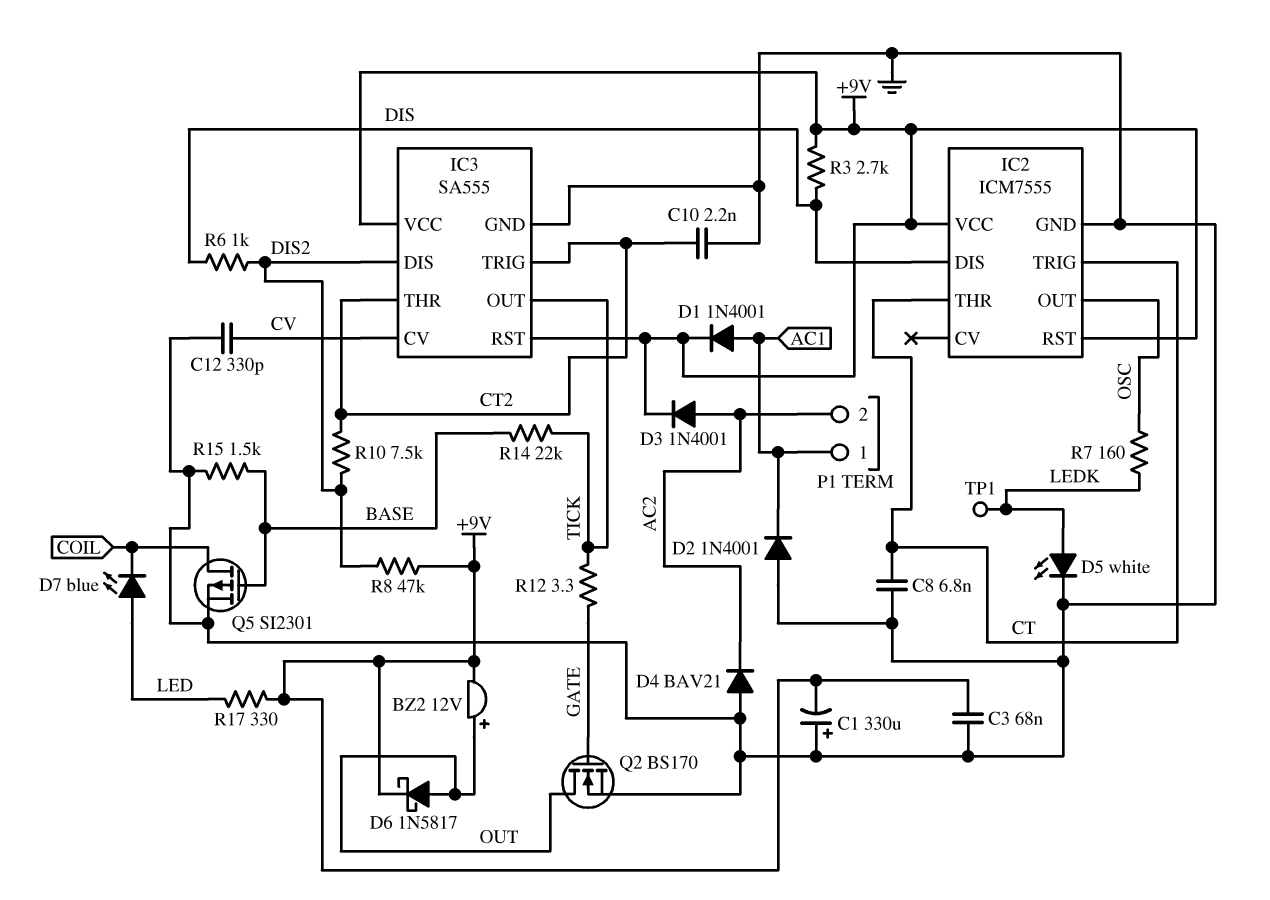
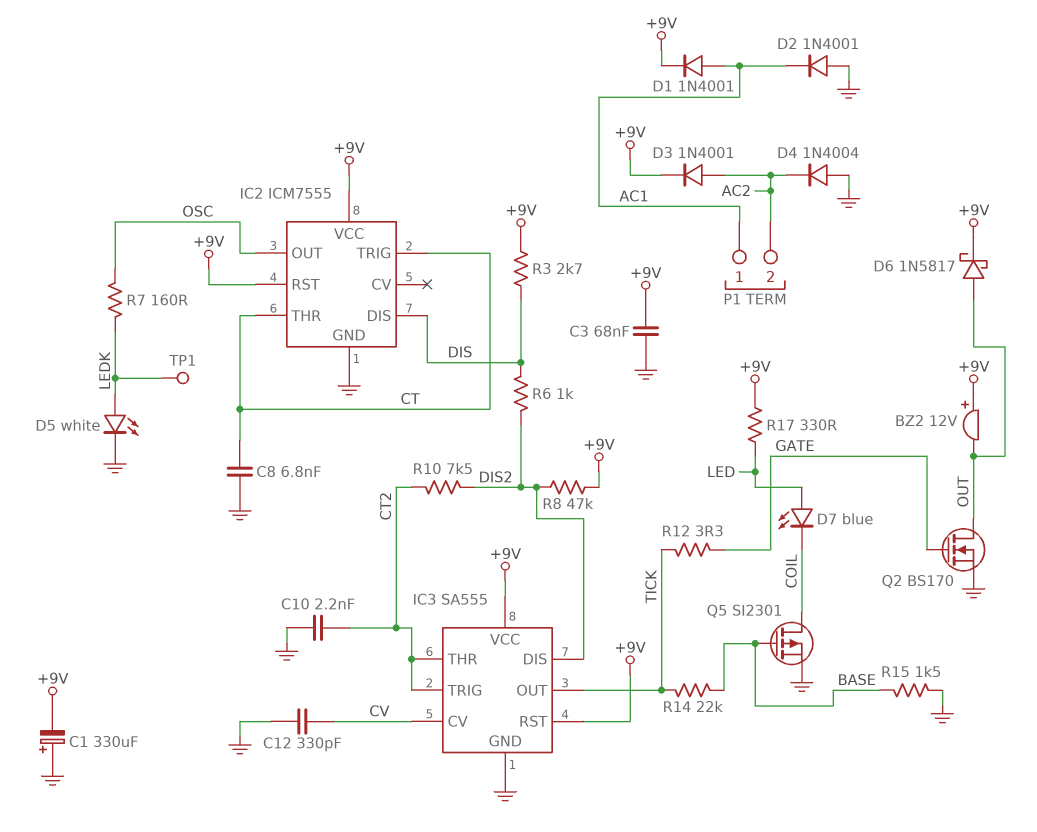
BZ2: buzzer 12V (plus OUT, minus +9V) -> buzzer 12V (plus +9V, minus OUT)
D4: diode BAV21 (A GND, K AC2) -> diode 1N4004 (A GND, K AC2)

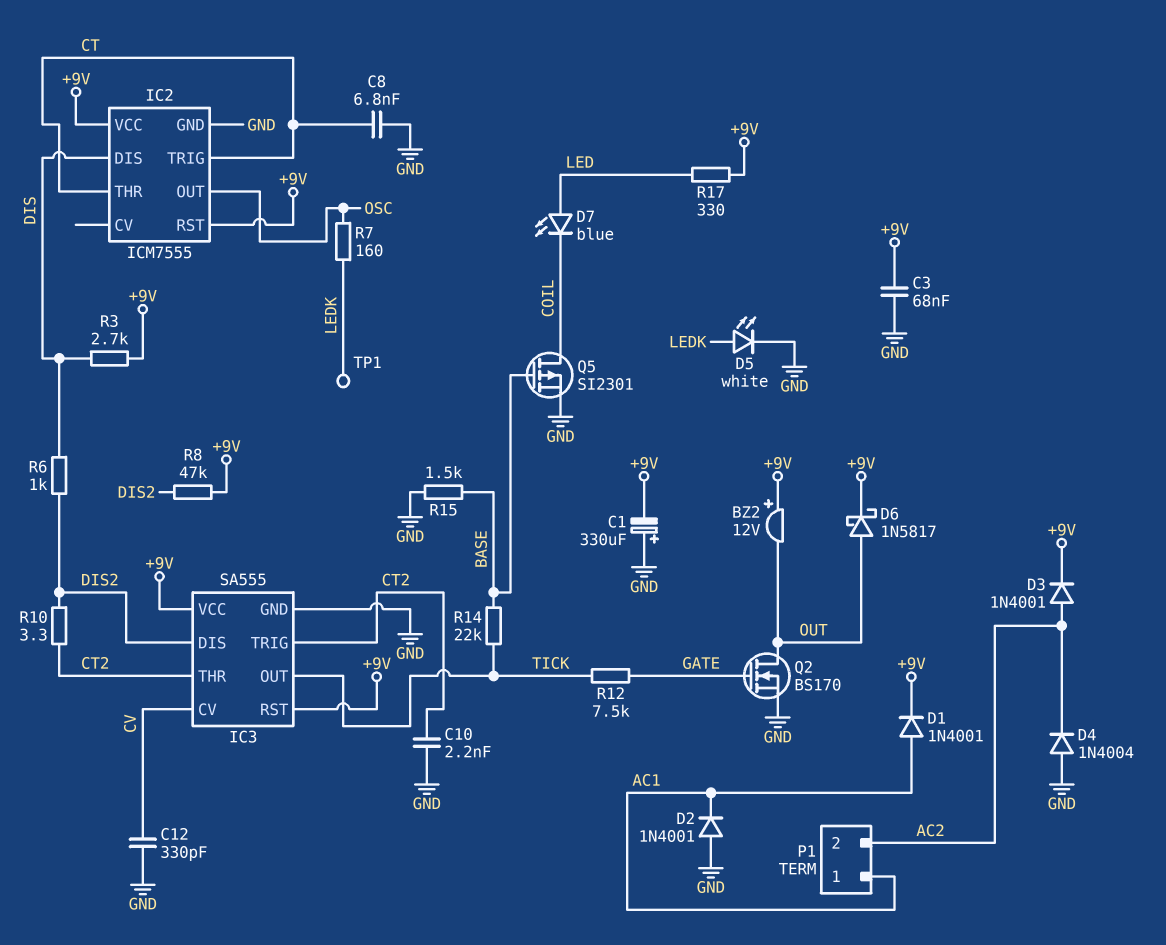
R10: 7.5k (CT2, DIS2) -> 3.3 (CT2, DIS2)
R12: 3.3 (GATE, TICK) -> 7.5k (GATE, TICK)

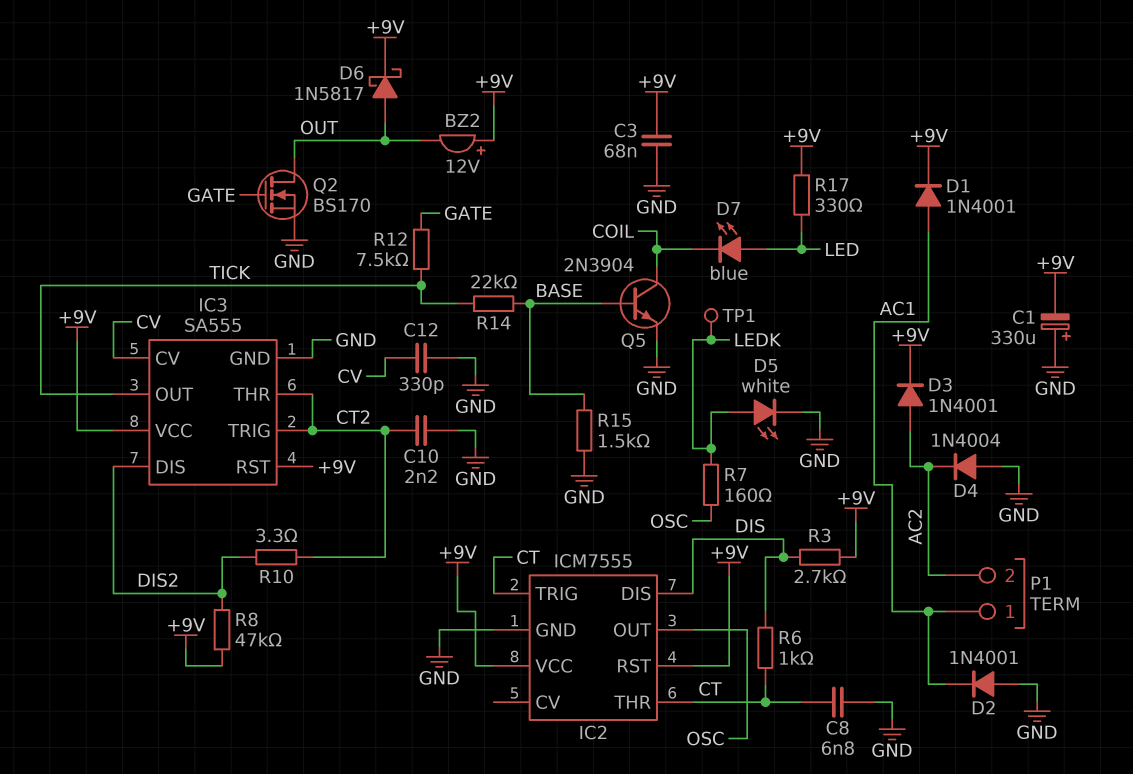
Q5: PMOS SI2301 (G BASE, D COIL, S GND) -> NPN 2N3904 (B BASE, C COIL, E GND)
R6: 1k (DIS, DIS2) -> 1k (CT, DIS)

